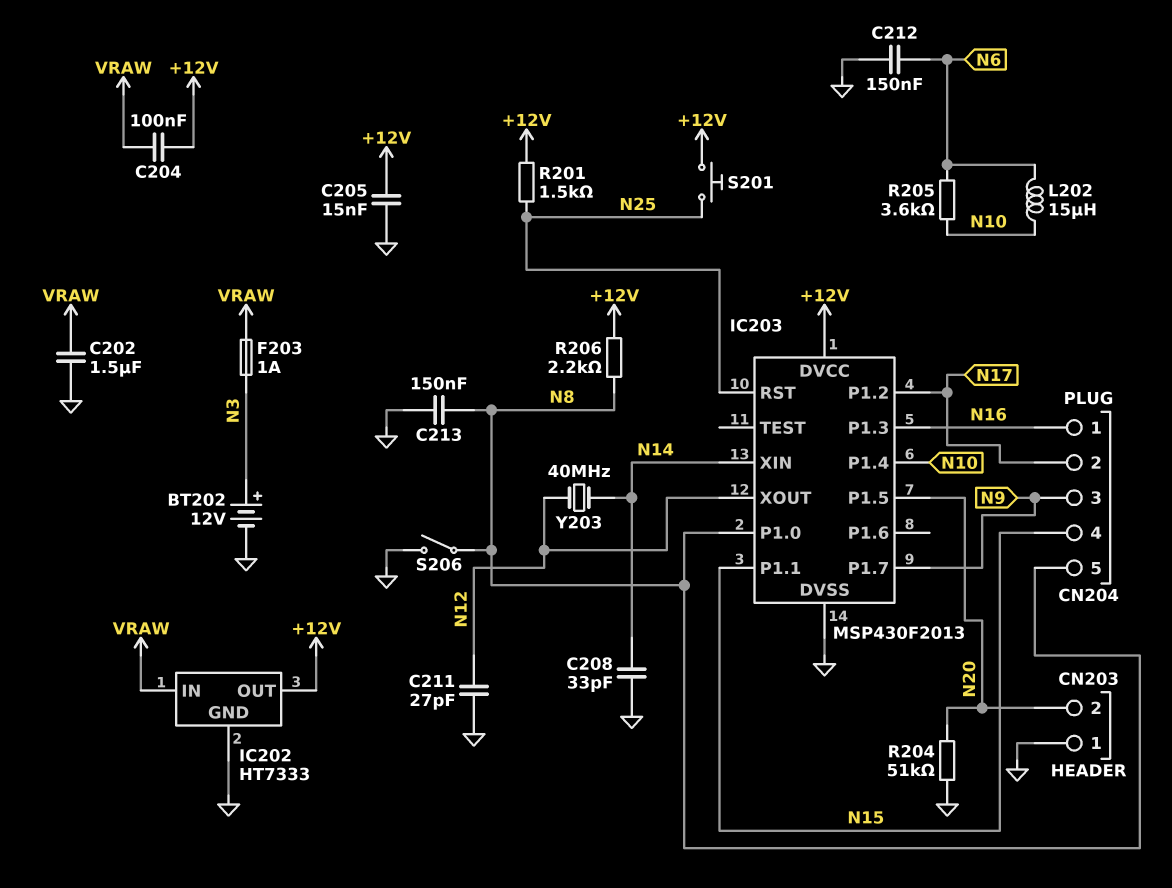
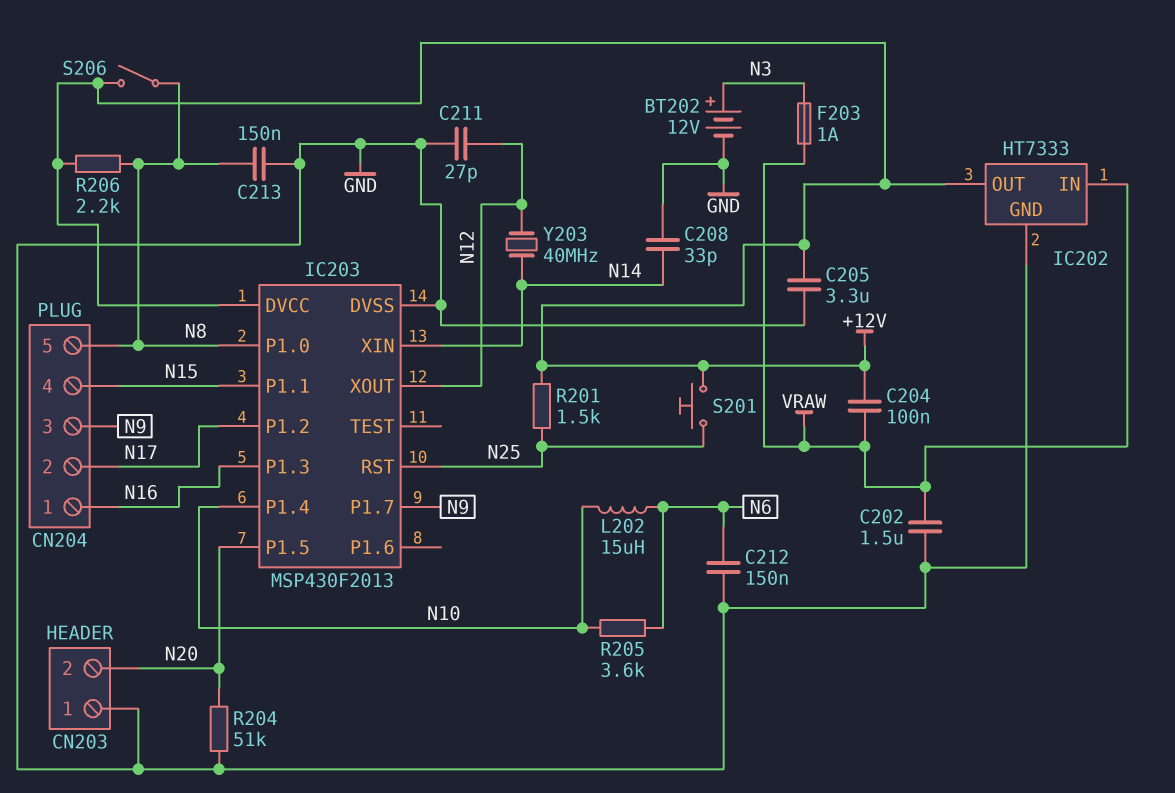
C205: 15nF (+12V, GND) -> 3.3uF (+12V, GND)
S206: switch (GND, N8) -> switch (+12V, N8)

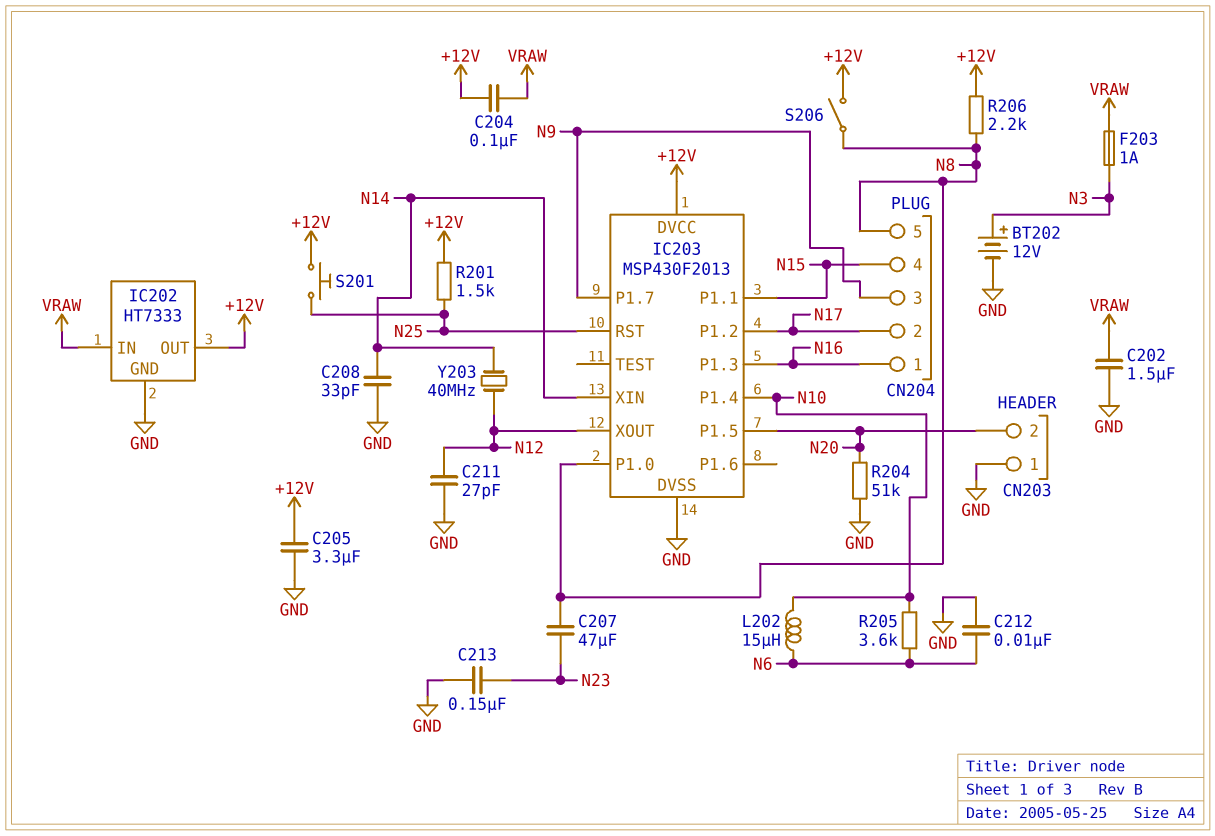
C207: none -> 47uF (N8, N23)
C212: 150nF (GND, N6) -> 10nF (GND, N6)
C213: 150nF (GND, N8) -> 150nF (GND, N23)

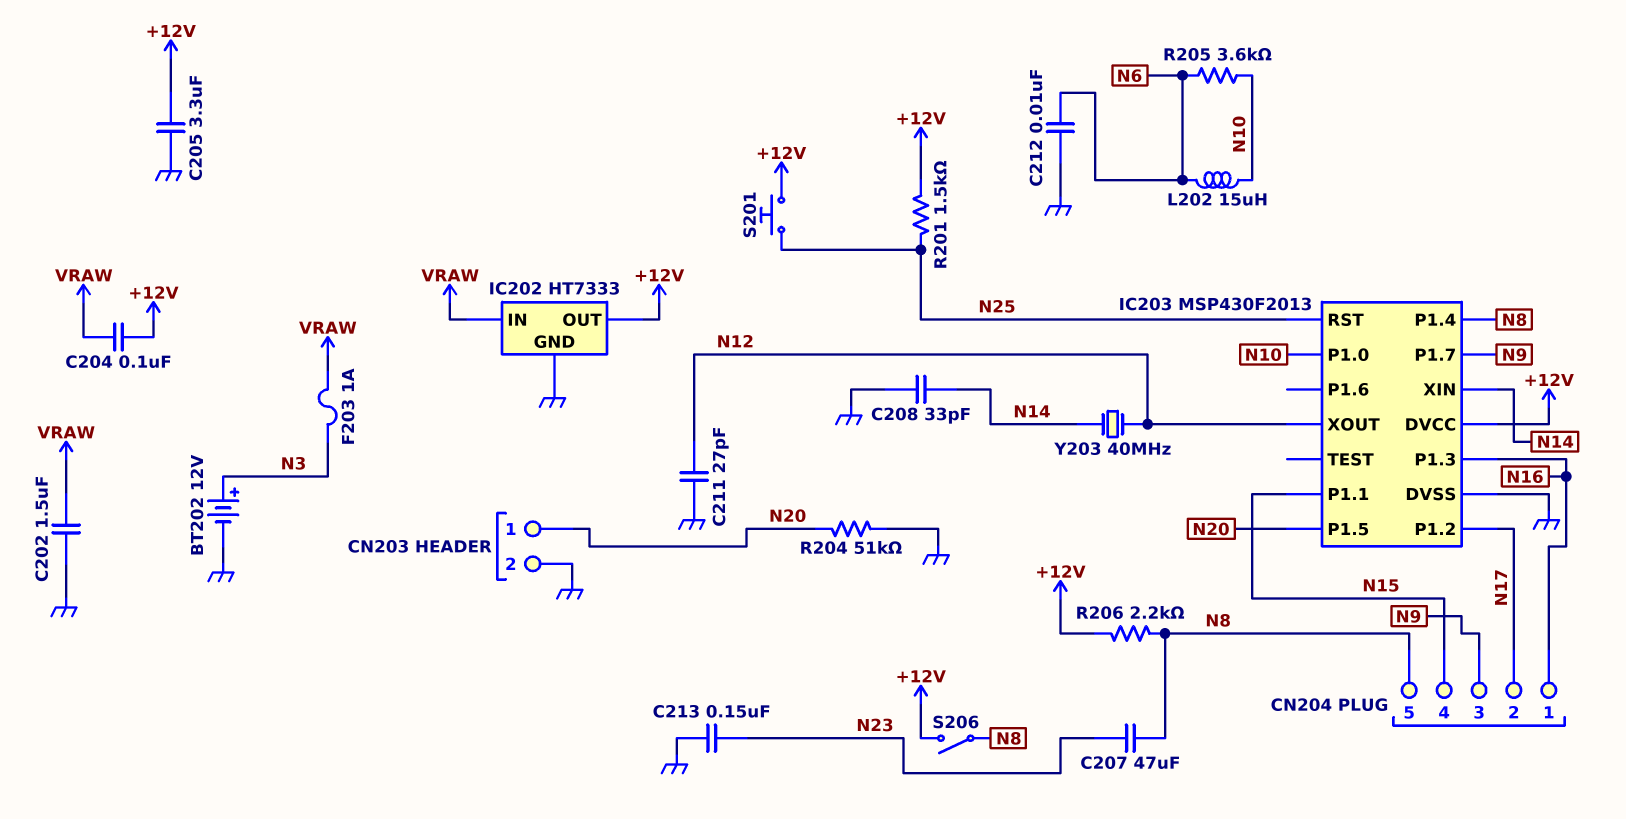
CN203 pin 1: GND -> N20
CN203 pin 2: N20 -> GND
IC203 pin P1.0: N8 -> N10
IC203 pin P1.4: N10 -> N8

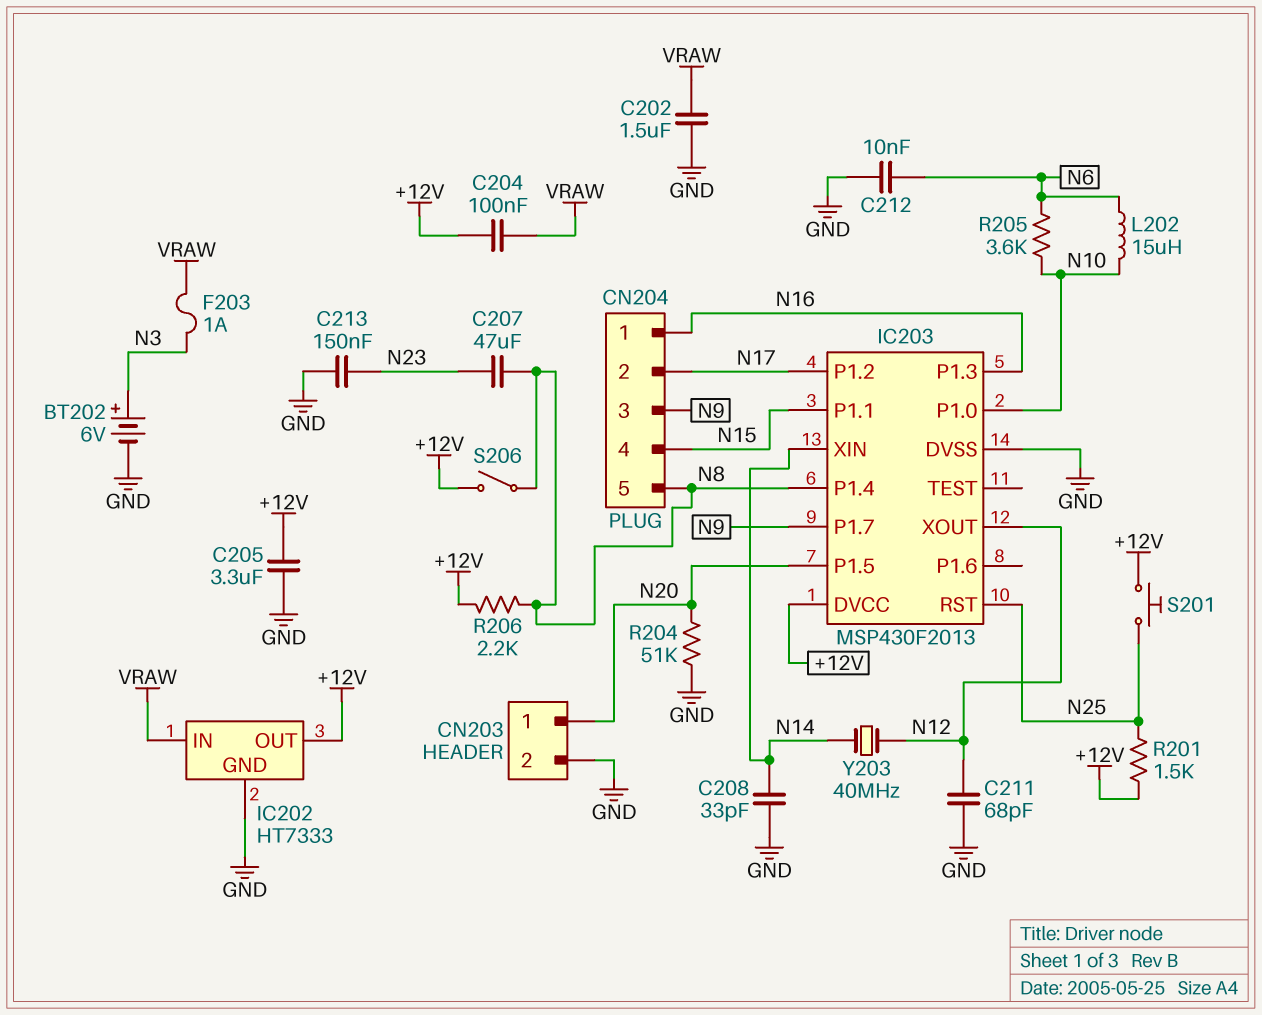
BT202: 12V (plus N3, minus GND) -> 6V (plus N3, minus GND)
C211: 27pF (GND, N12) -> 68pF (GND, N12)

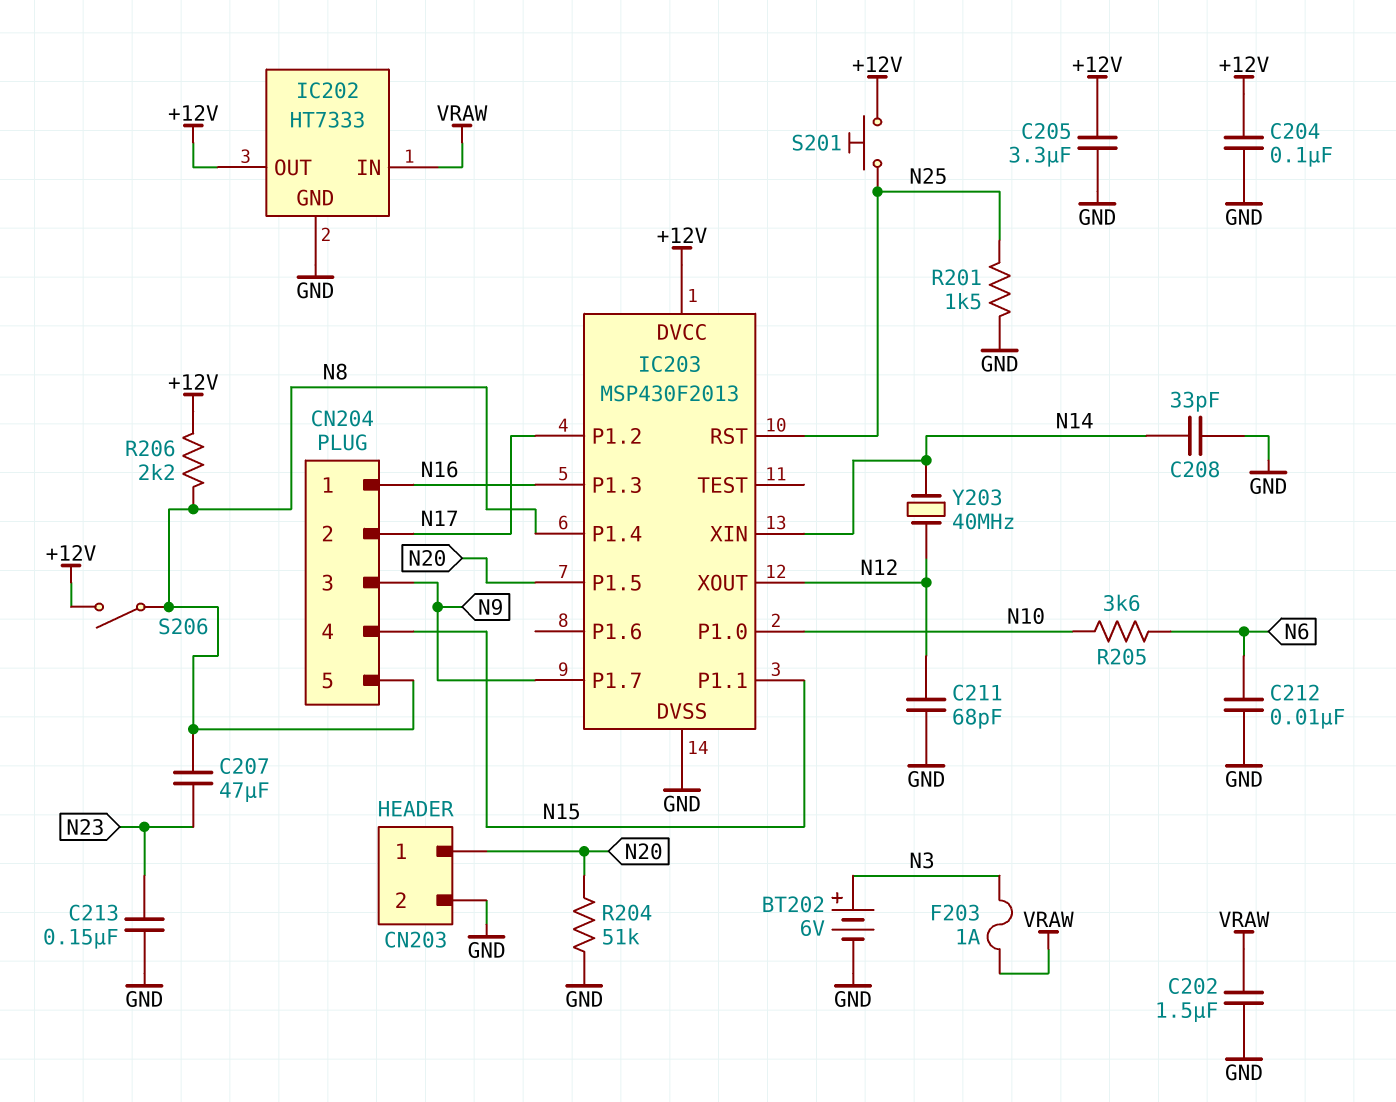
C204: 100nF (+12V, VRAW) -> 100nF (+12V, GND)
L202: 15uH (N6, N10) -> none
R201: 1.5k (+12V, N25) -> 1.5k (GND, N25)

